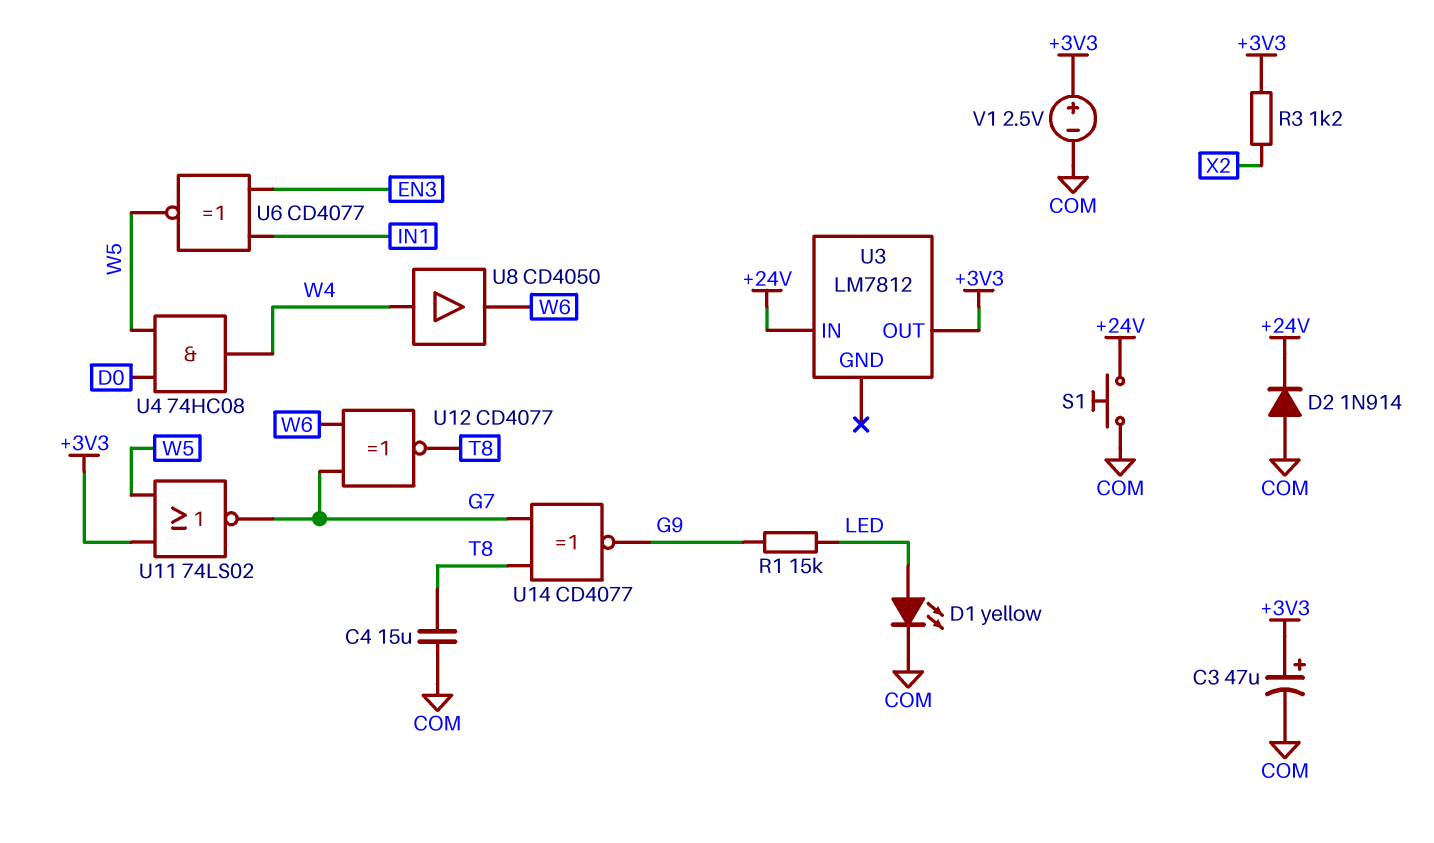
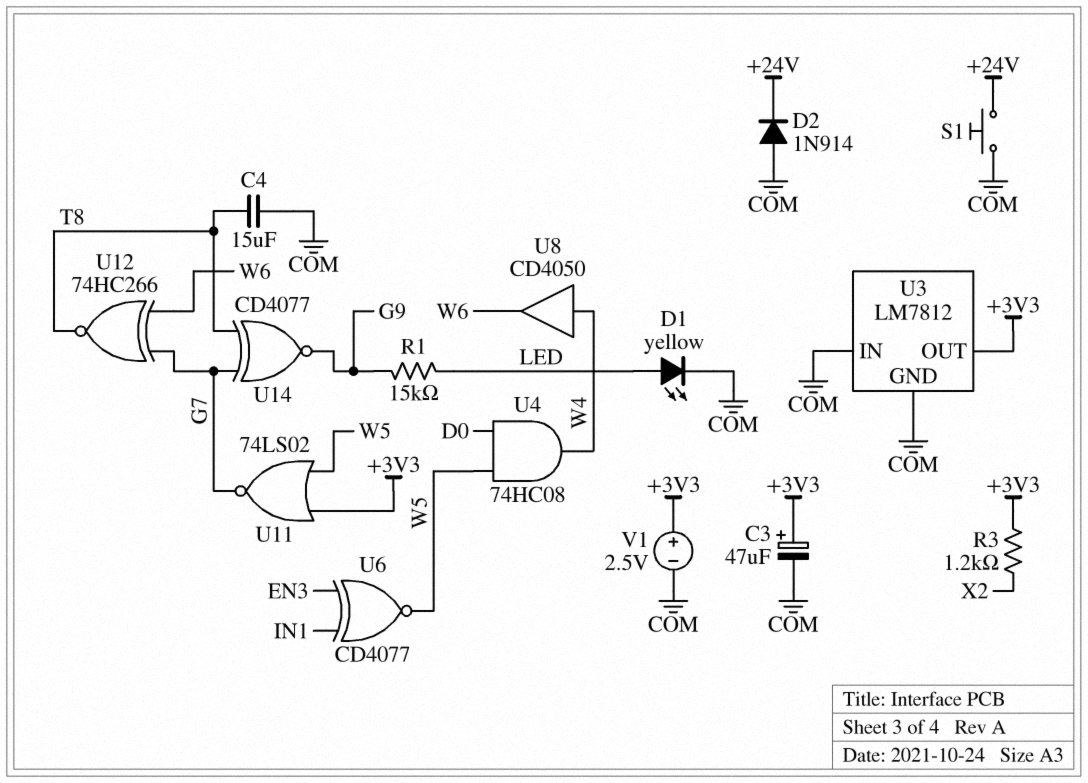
U3 pin GND: none -> COM
U3 pin IN: +24V -> COM
U12: XNOR CD4077 (in G7, in W6, out T8) -> XNOR 74HC266 (in G7, in W6, out T8)

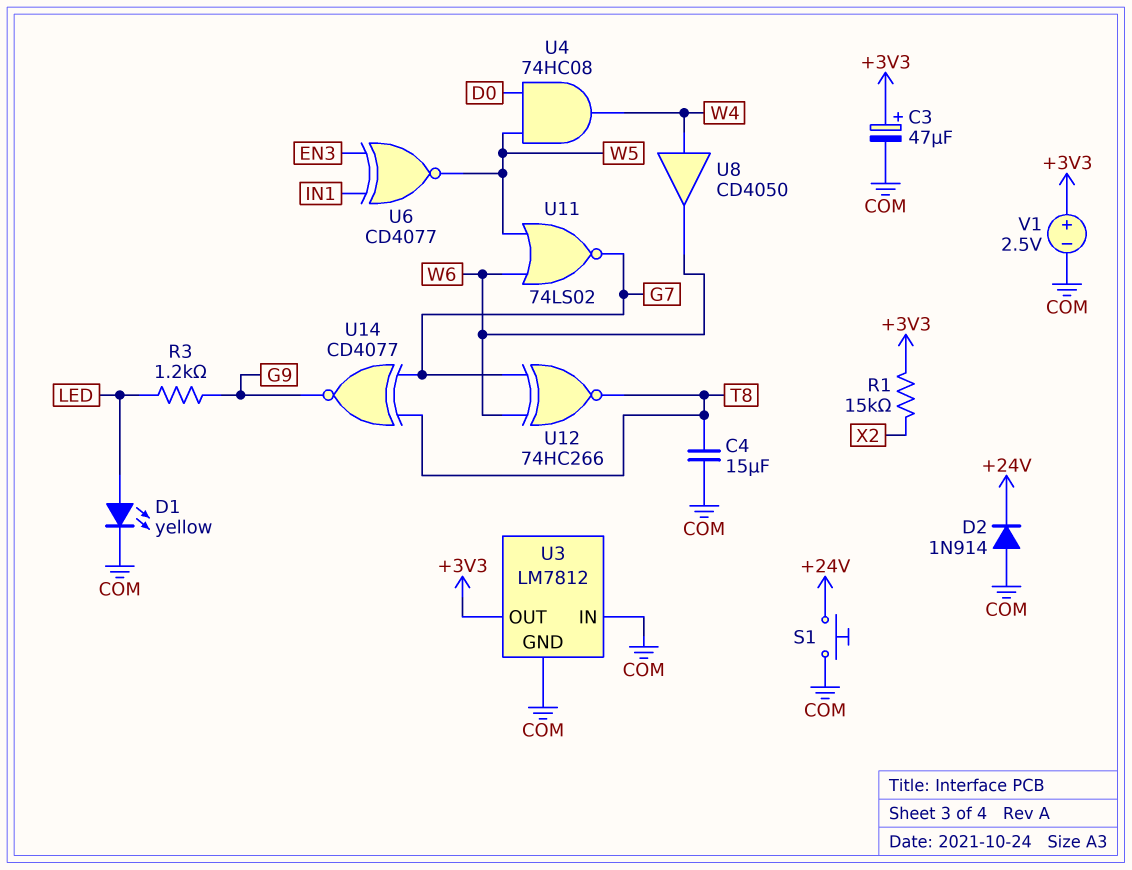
R1: 15k (G9, LED) -> 15k (+3V3, X2)
R3: 1.2k (+3V3, X2) -> 1.2k (G9, LED)
U11: NOR 74LS02 (in +3V3, in W5, out G7) -> NOR 74LS02 (in W5, in W6, out G7)

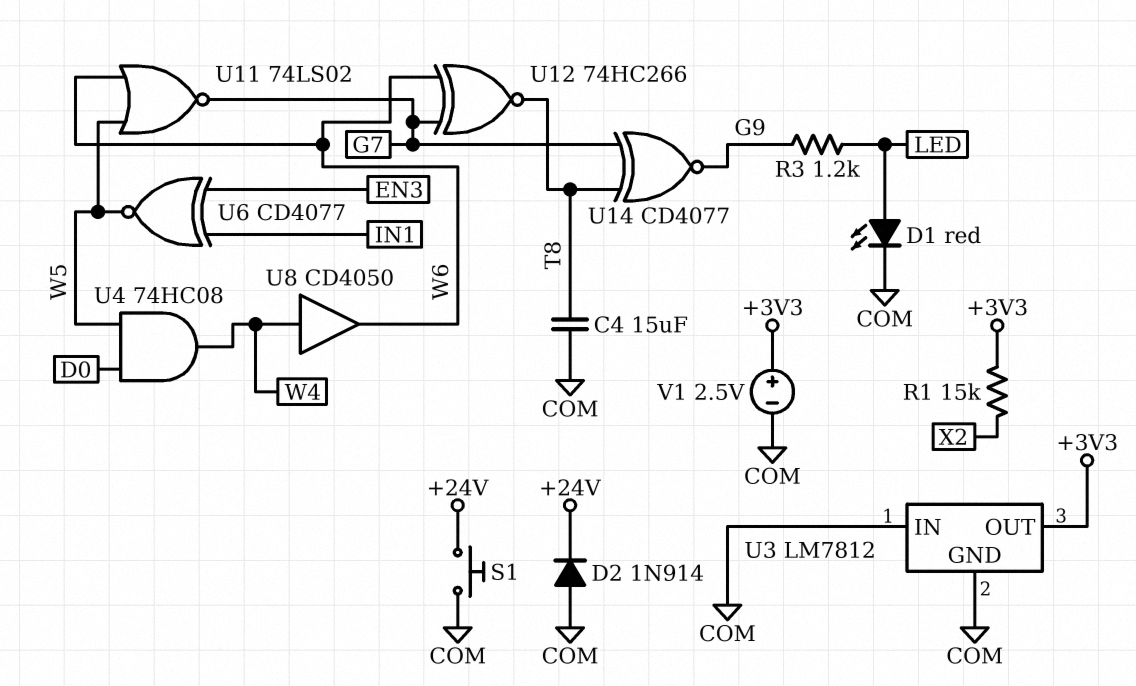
C3: 47uF (plus +3V3, minus COM) -> none
D1: LED yellow (A LED, K COM) -> LED red (A LED, K COM)

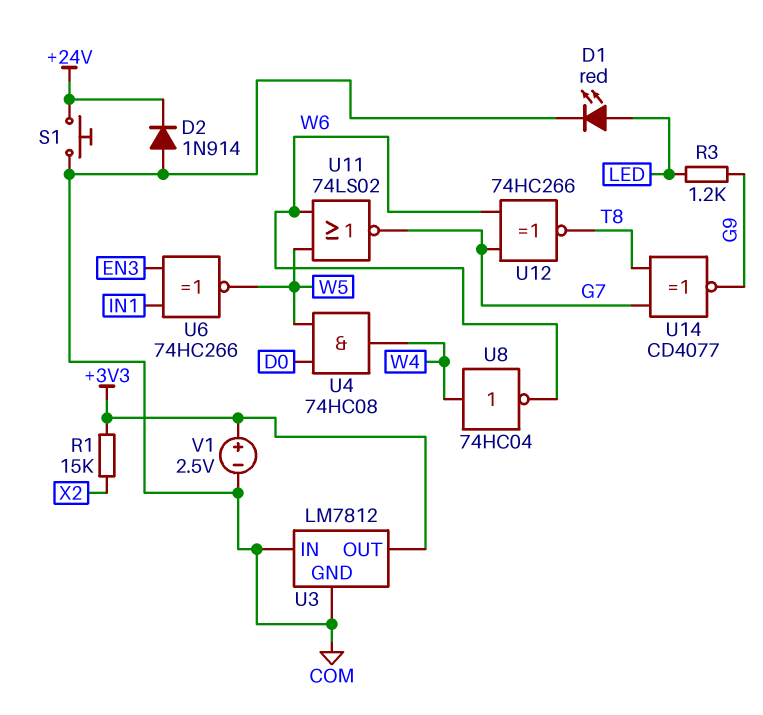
C4: 15uF (COM, T8) -> none
U6: XNOR CD4077 (in EN3, in IN1, out W5) -> XNOR 74HC266 (in EN3, in IN1, out W5)
U8: buffer CD4050 (in W4, out W6) -> NOT 74HC04 (in W4, out W6)

